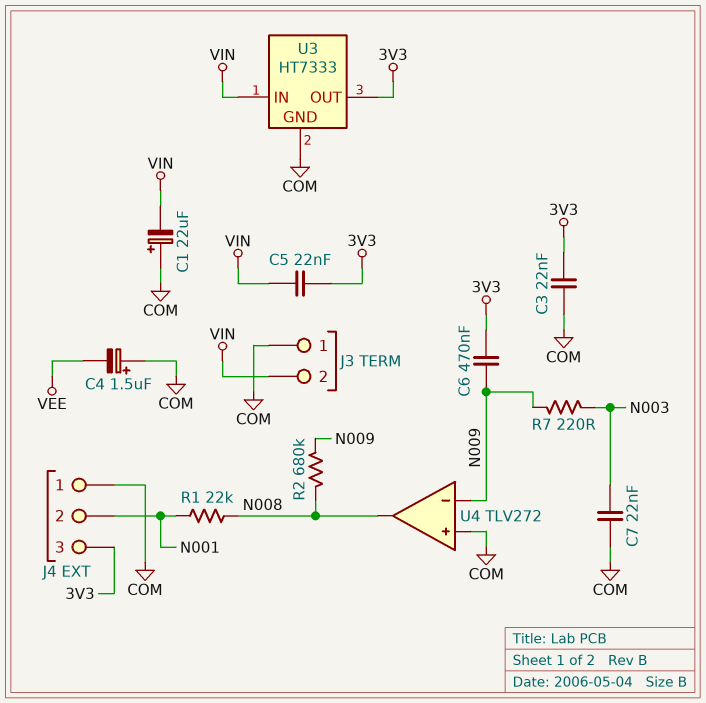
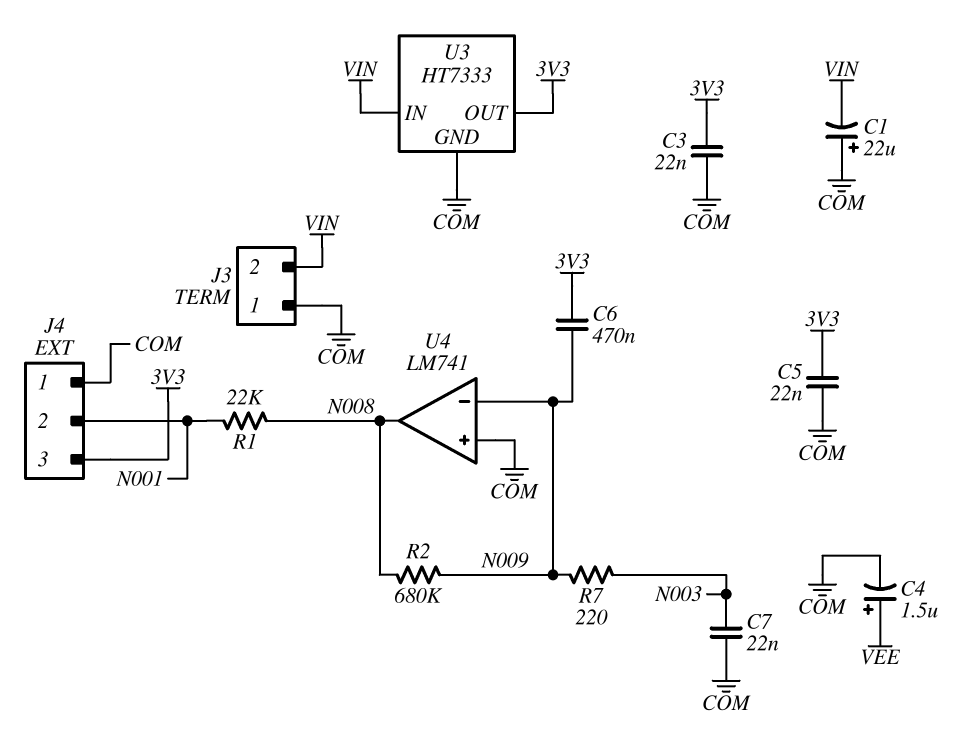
C4: 1.5uF (plus COM, minus VEE) -> 1.5uF (plus VEE, minus COM)
C5: 22nF (3V3, VIN) -> 22nF (3V3, COM)
U4: TLV272 -> LM741

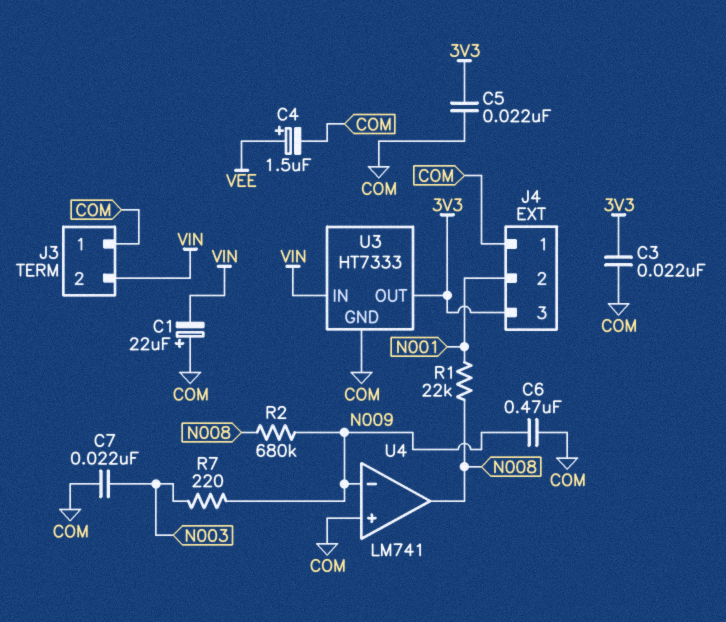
C6: 470nF (3V3, N009) -> 470nF (COM, N009)

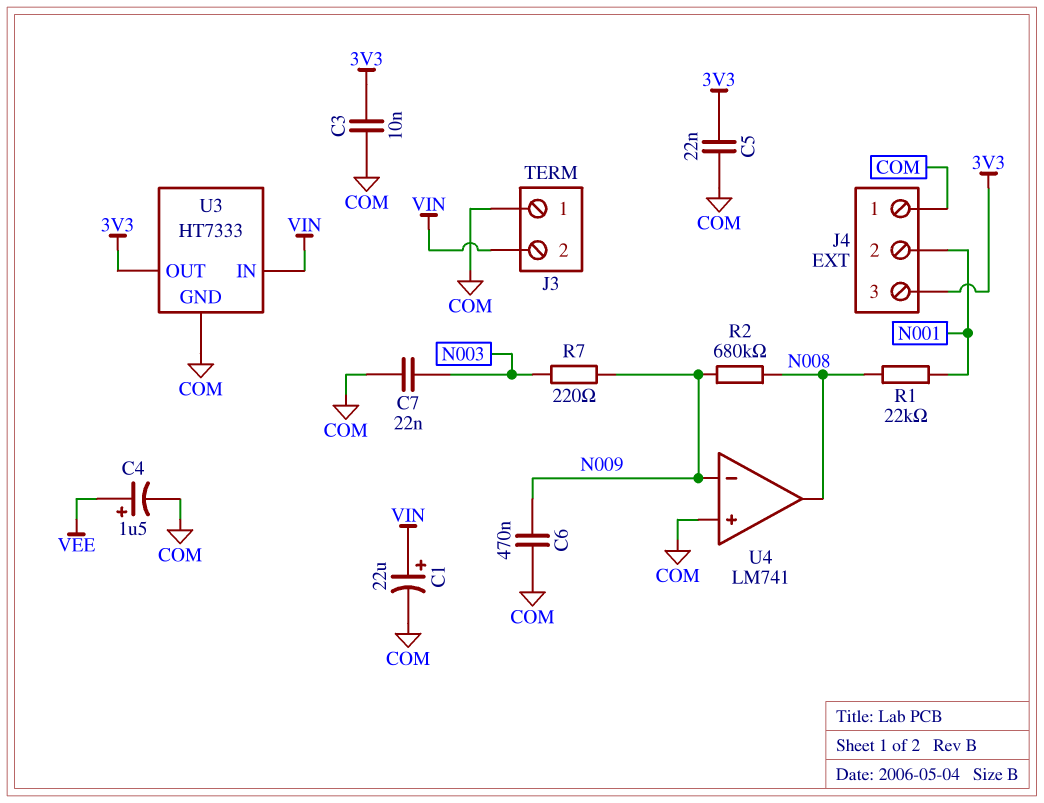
C1: 22uF (plus COM, minus VIN) -> 22uF (plus VIN, minus COM)
C3: 22nF (3V3, COM) -> 10nF (3V3, COM)

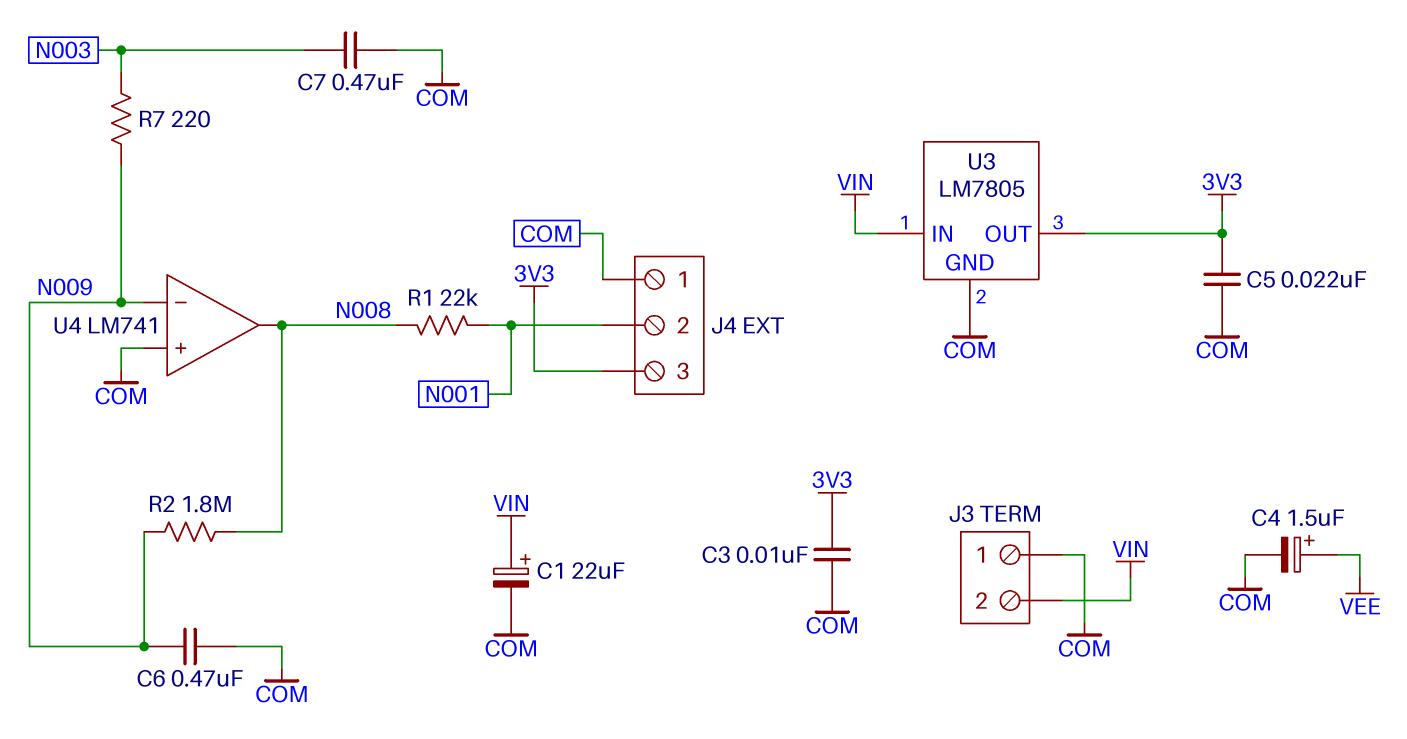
C7: 22nF (COM, N003) -> 470nF (COM, N003)
R2: 680k (N008, N009) -> 1.8M (N008, N009)
U3: HT7333 -> LM7805

